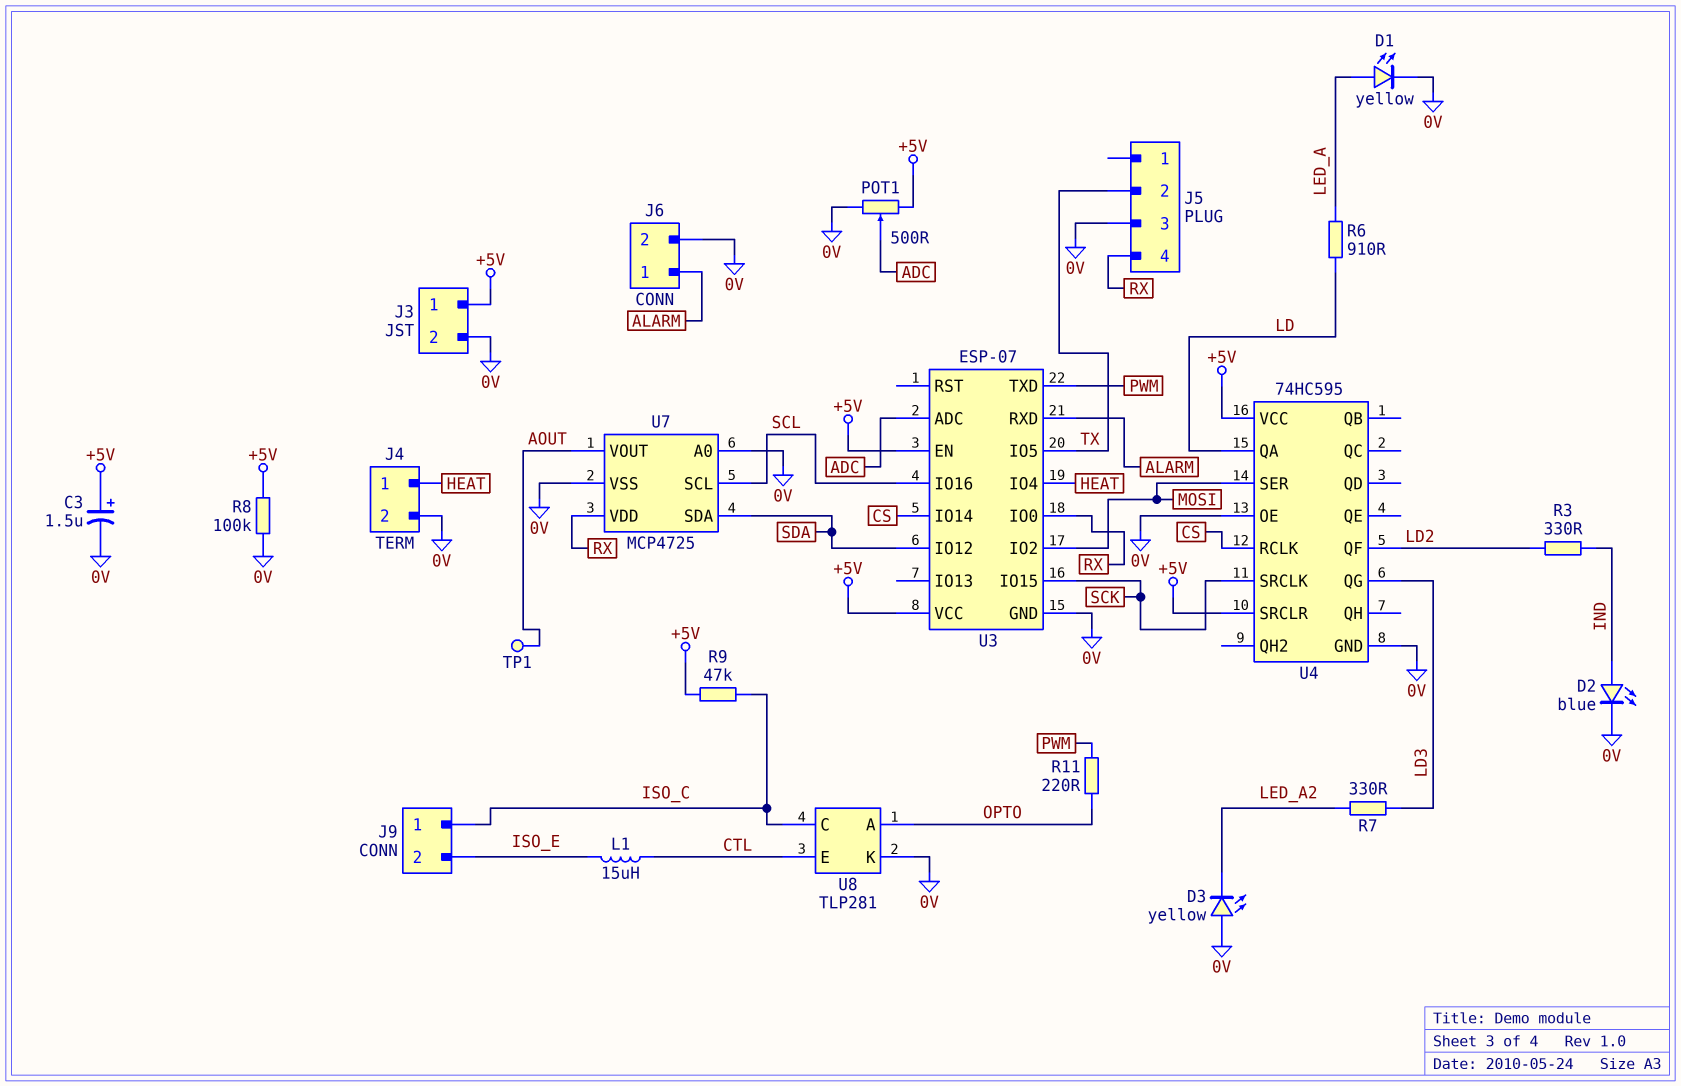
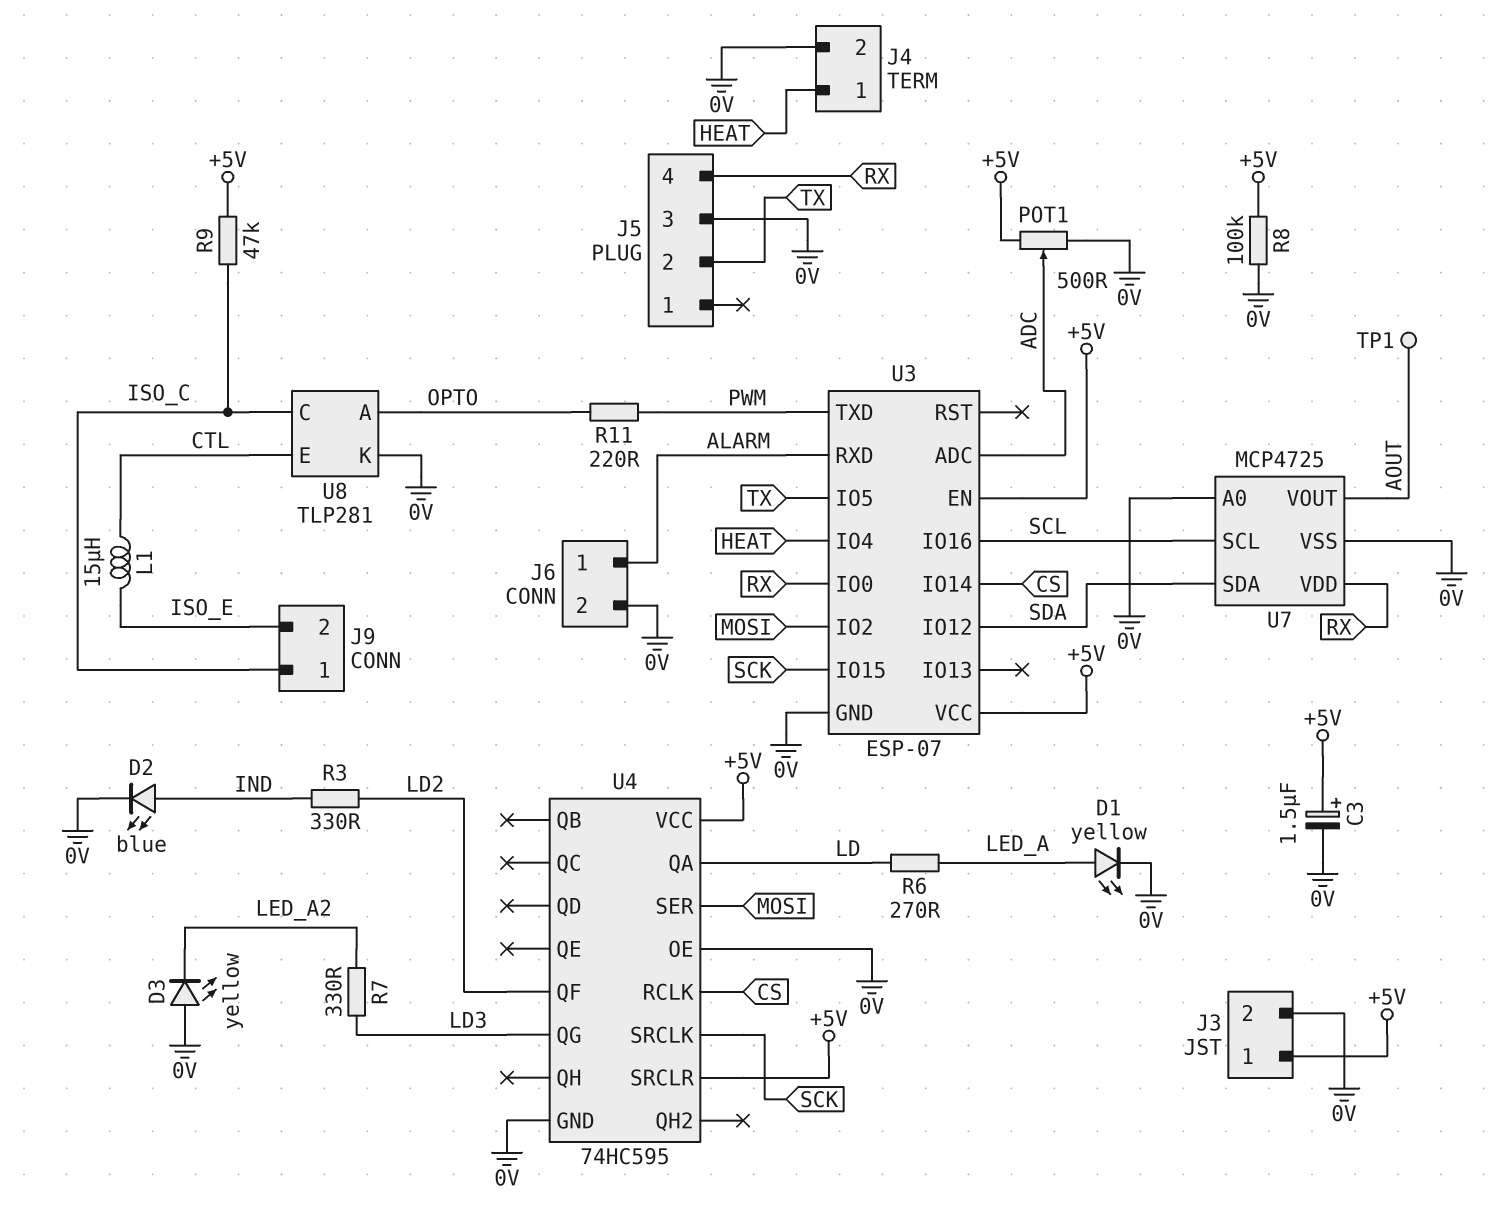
R6: 910 (LD, LED_A) -> 270 (LD, LED_A)

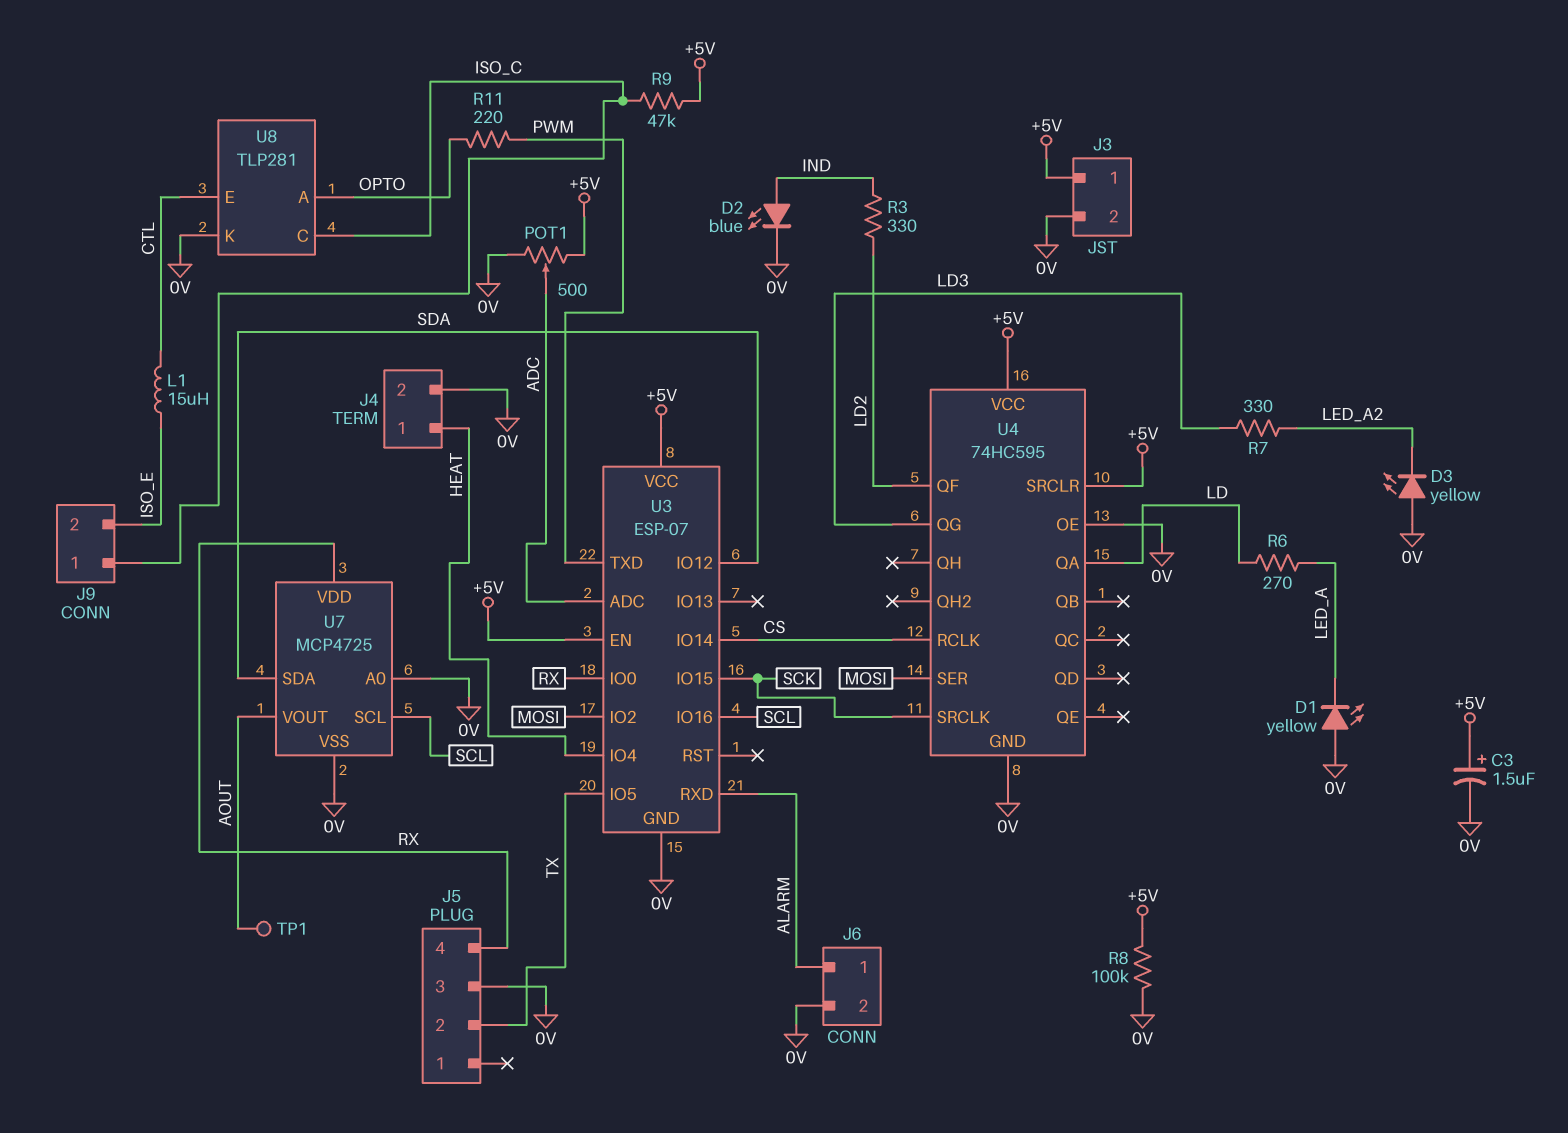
D1: LED yellow (A LED_A, K 0V) -> LED yellow (A 0V, K LED_A)

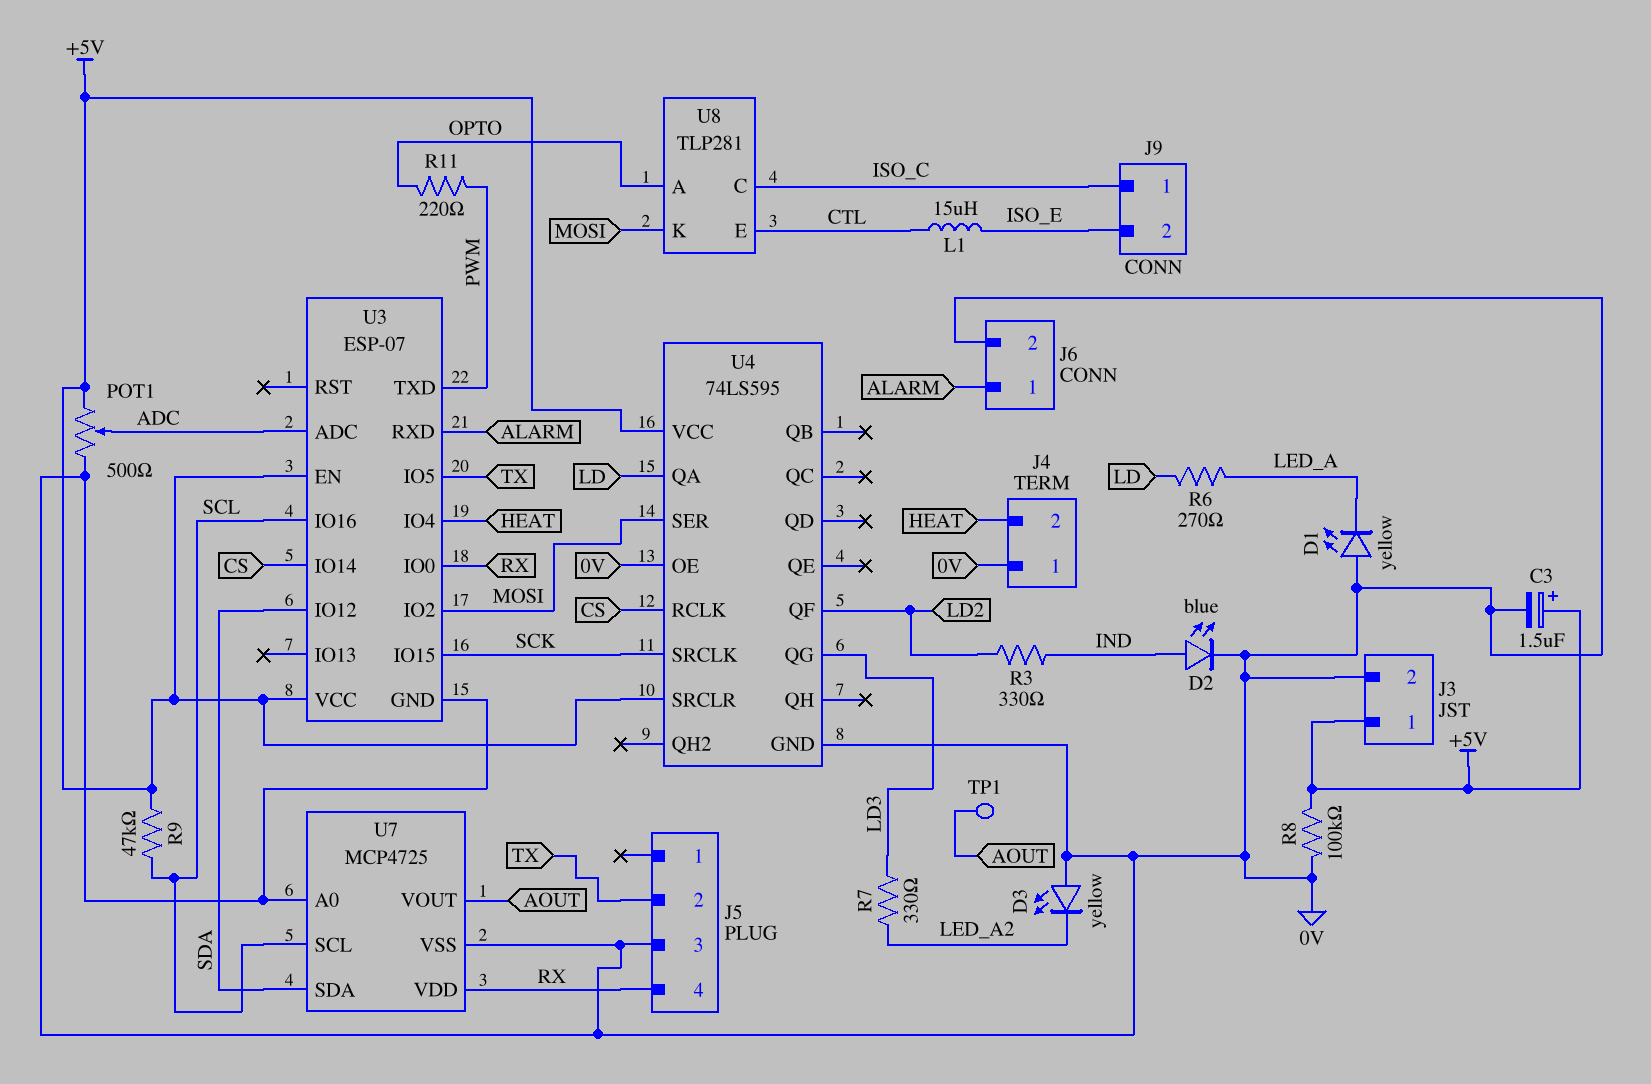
J4 pin 1: HEAT -> 0V
J4 pin 2: 0V -> HEAT
R9: 47k (+5V, ISO_C) -> 47k (+5V, SCL)
U4: 74HC595 -> 74LS595
U8 pin K: 0V -> MOSI

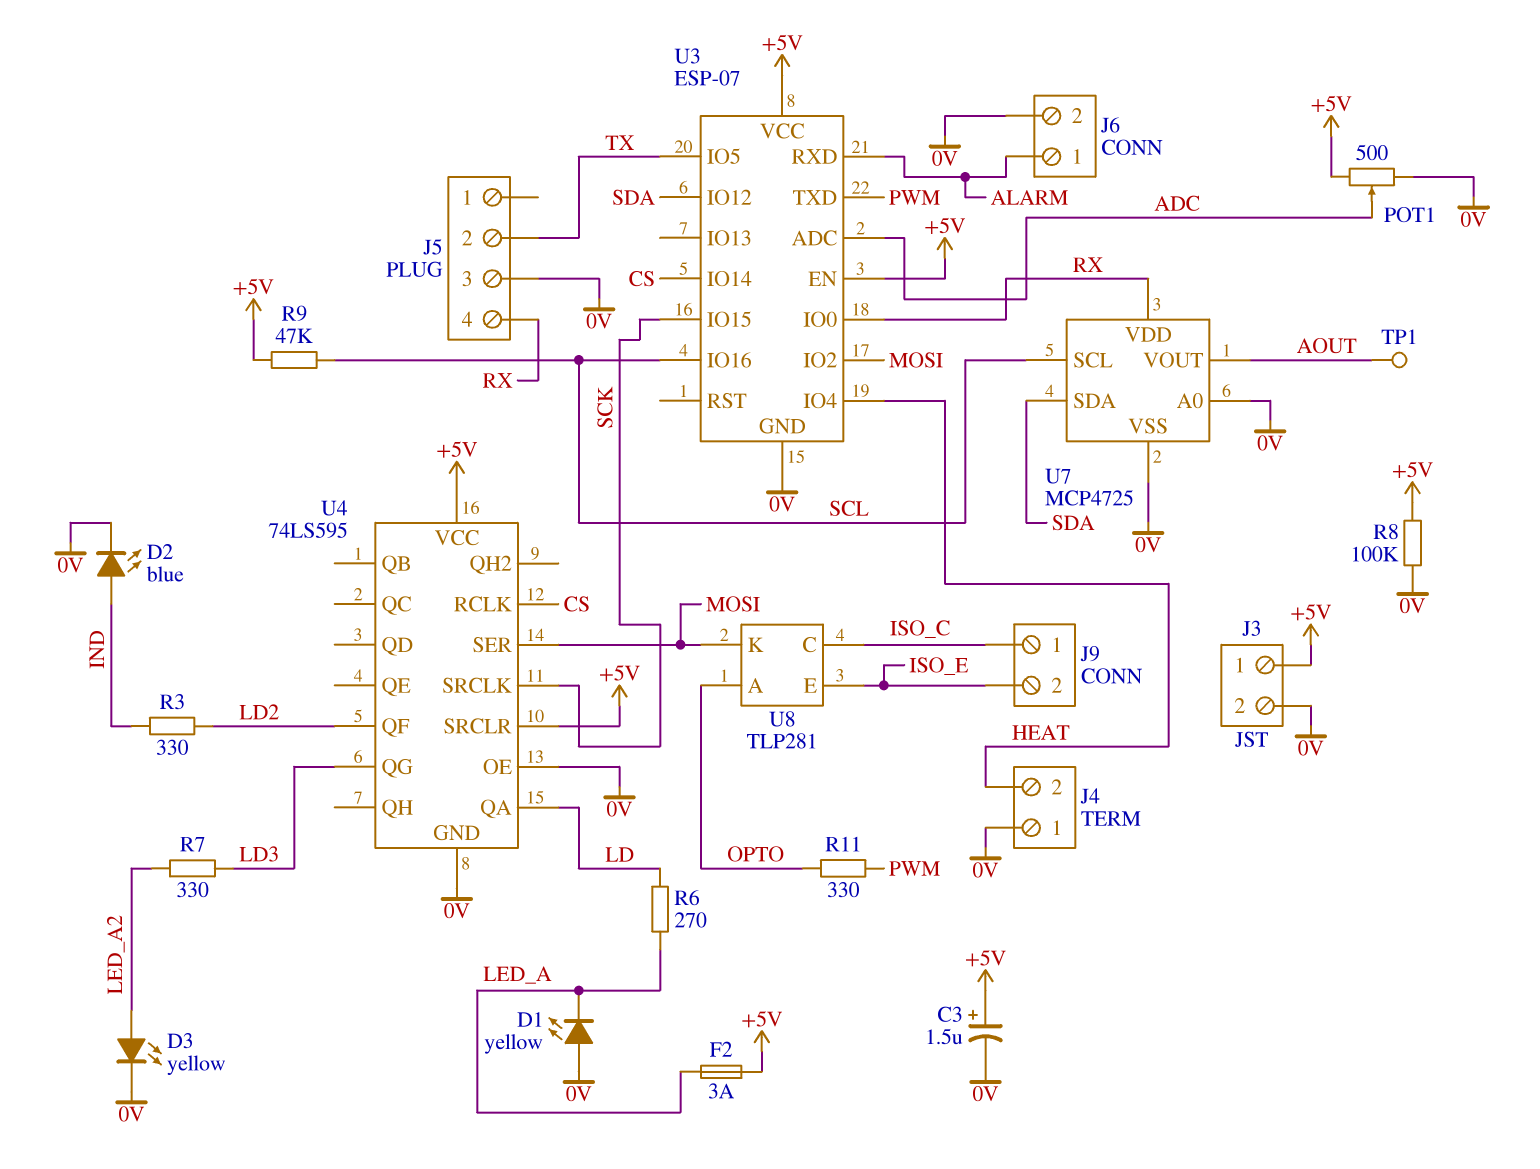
D3: LED yellow (A 0V, K LED_A2) -> LED yellow (A LED_A2, K 0V)
F2: none -> 3A (+5V, LED_A)
L1: 15uH (CTL, ISO_E) -> none
R11: 220 (OPTO, PWM) -> 330 (OPTO, PWM)
U8 pin E: CTL -> ISO_E

